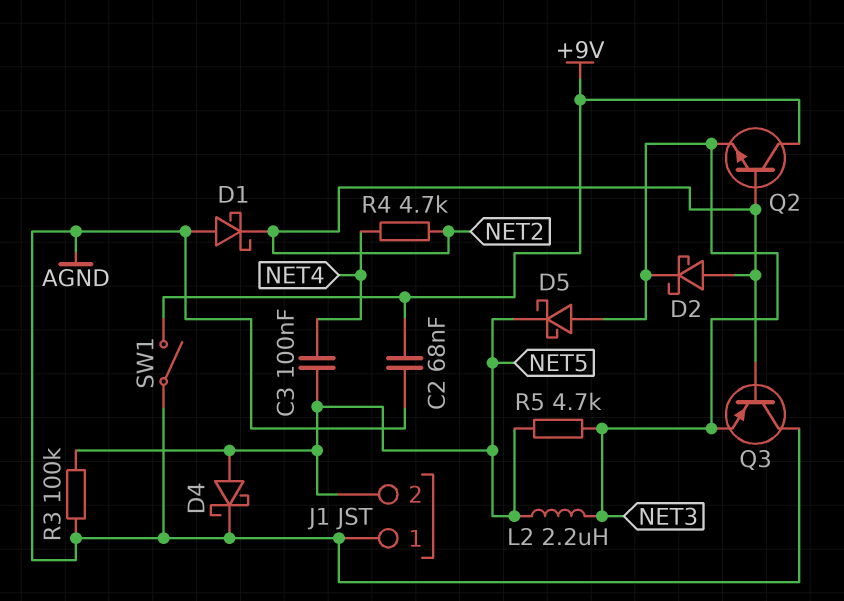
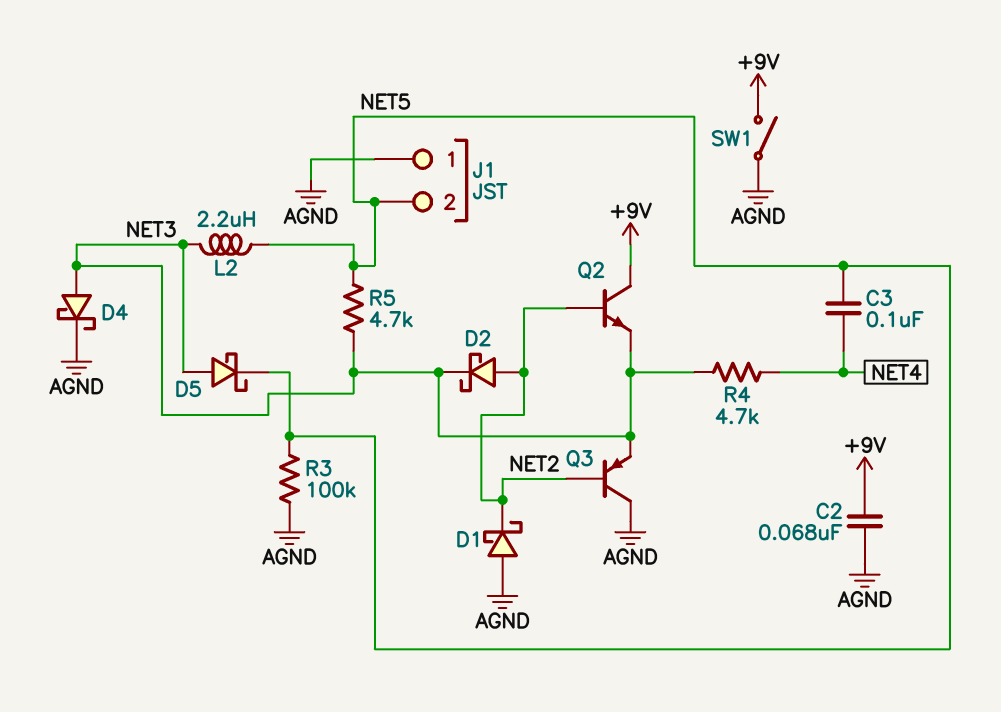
D4: schottky (A NET5, K AGND) -> schottky (A NET3, K AGND)
R4: 4.7k (NET2, NET4) -> 4.7k (NET3, NET4)

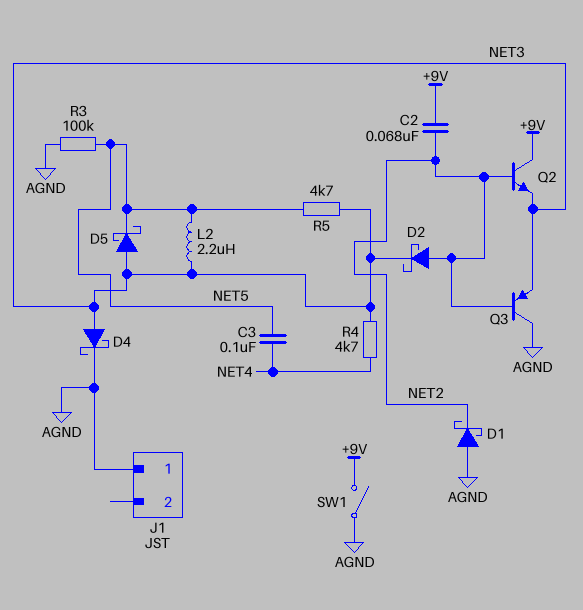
C2: 68nF (+9V, AGND) -> 68nF (+9V, NET2)
J1 pin 2: NET5 -> none

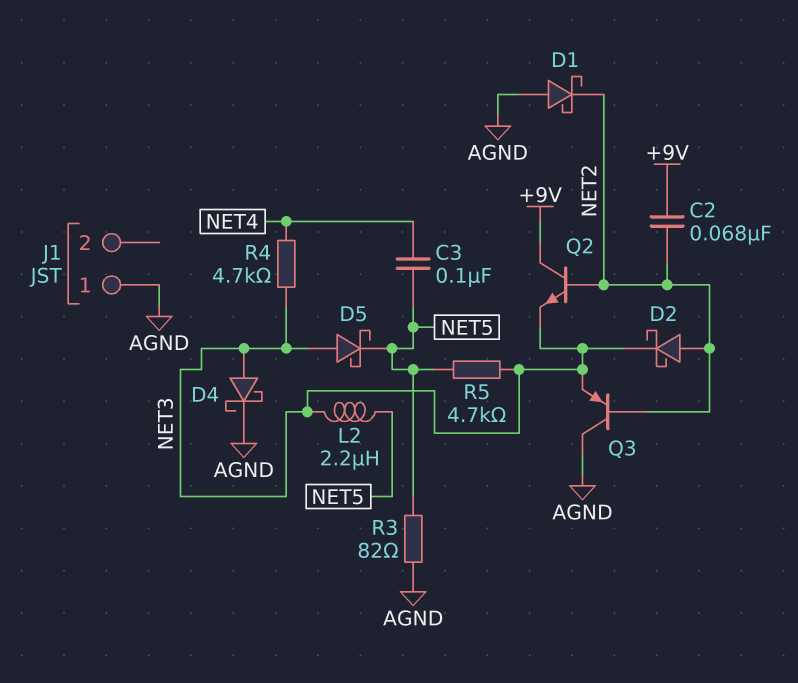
R3: 100k (AGND, NET5) -> 82 (AGND, NET5)
SW1: switch (+9V, AGND) -> none

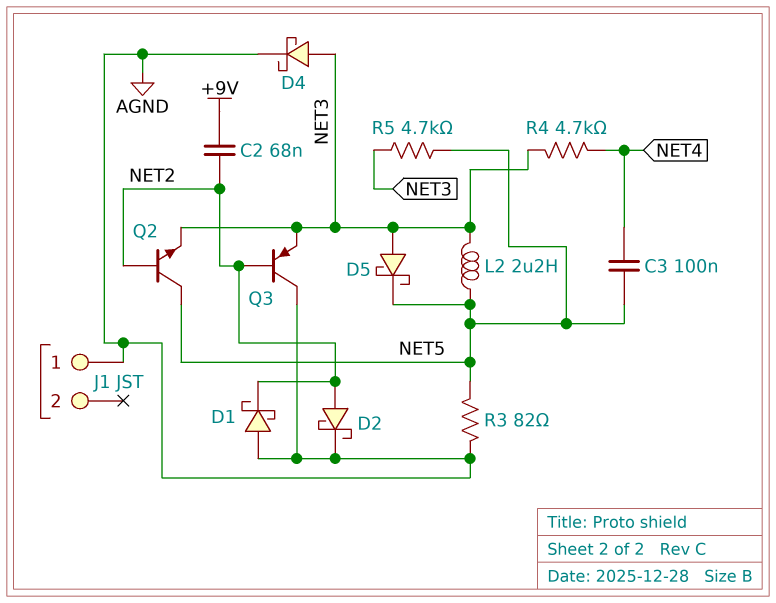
D2: schottky (A NET2, K NET3) -> schottky (A NET2, K AGND)
Q2: NPN (B NET2, C +9V, E NET3) -> NPN (B NET2, C NET5, E NET3)

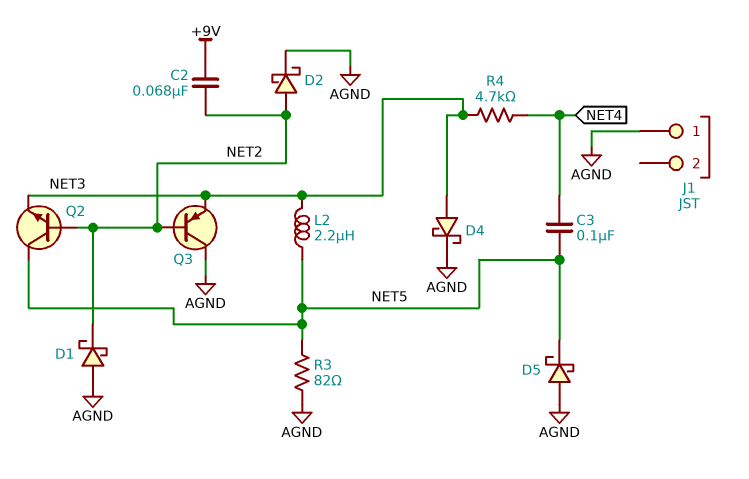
D5: schottky (A NET3, K NET5) -> schottky (A AGND, K NET5)
R5: 4.7k (NET3, NET5) -> none

